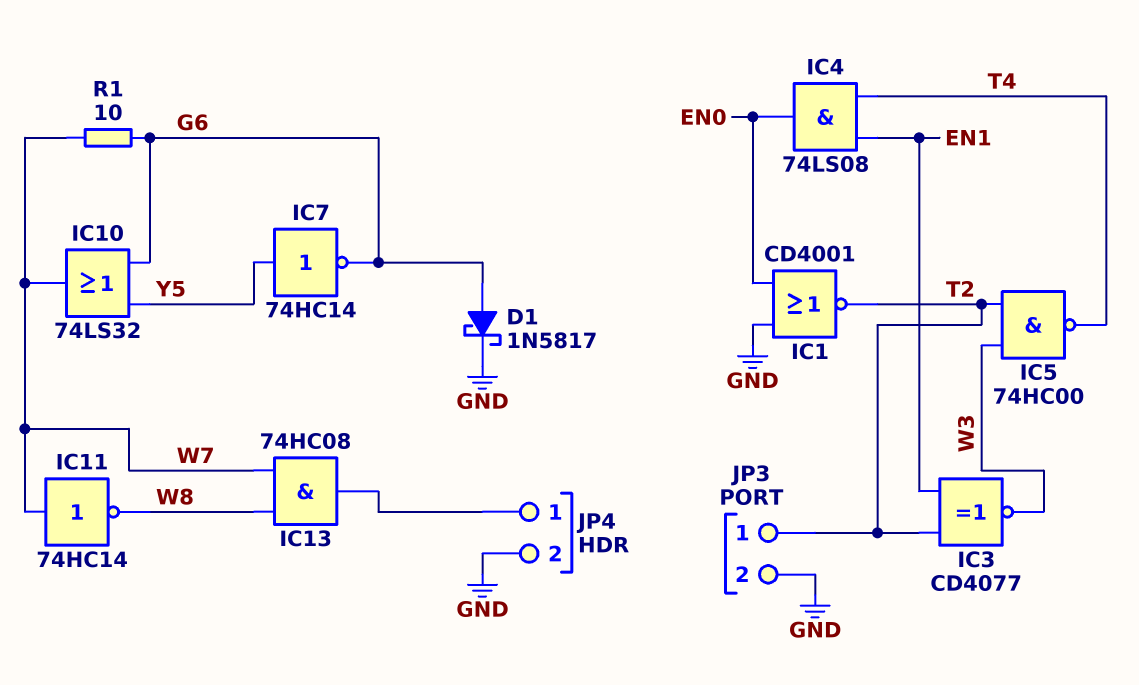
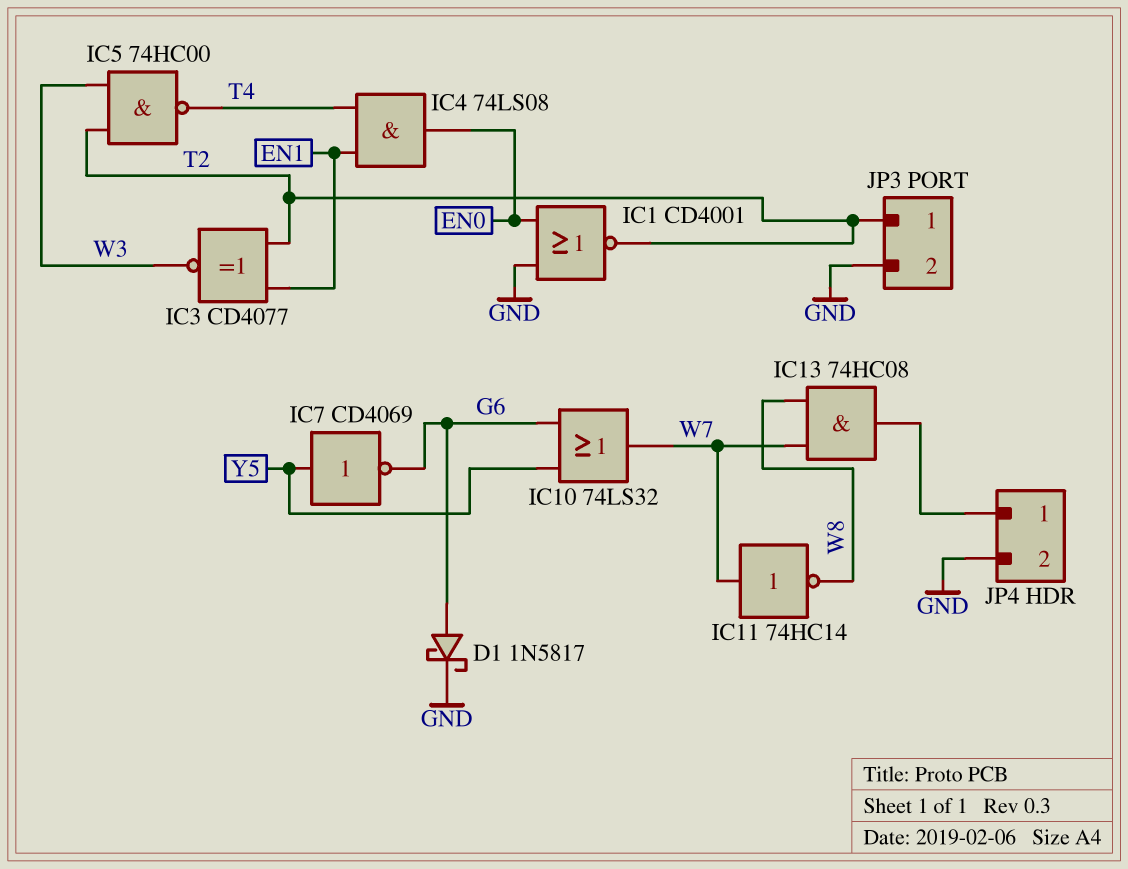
IC7: NOT 74HC14 (in Y5, out G6) -> NOT CD4069 (in Y5, out G6)
R1: 10 (G6, W7) -> none

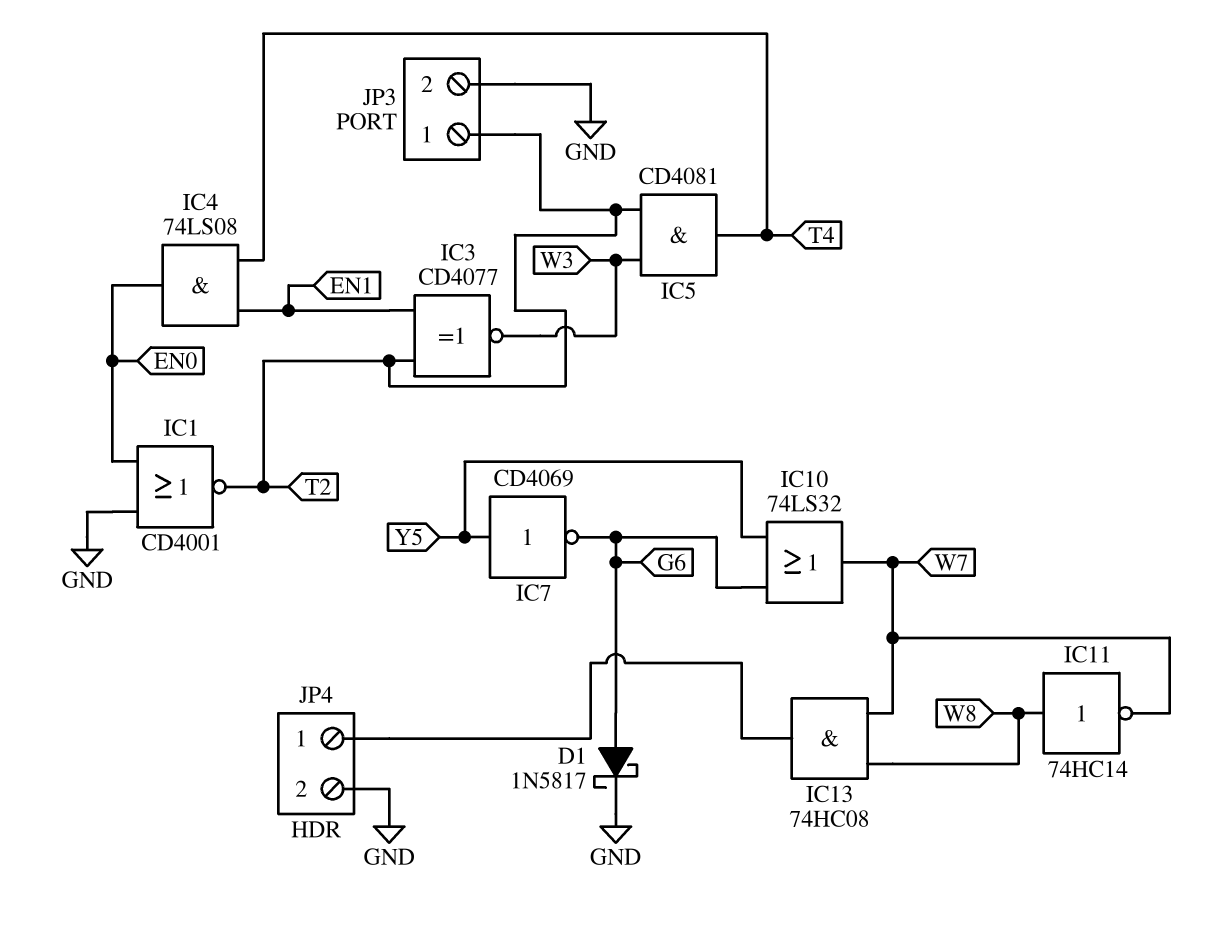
IC5: NAND 74HC00 (in T2, in W3, out T4) -> AND CD4081 (in T2, in W3, out T4)
IC11: NOT 74HC14 (in W7, out W8) -> NOT 74HC14 (in W8, out W7)

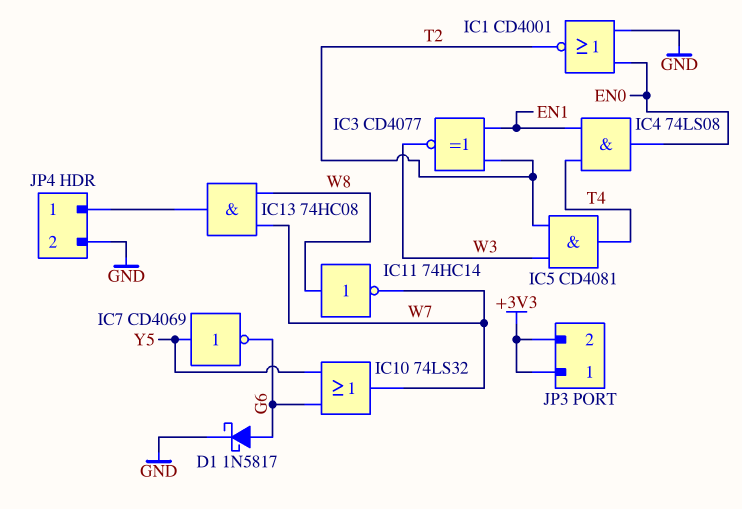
JP3 pin 1: T2 -> +3V3
JP3 pin 2: GND -> +3V3

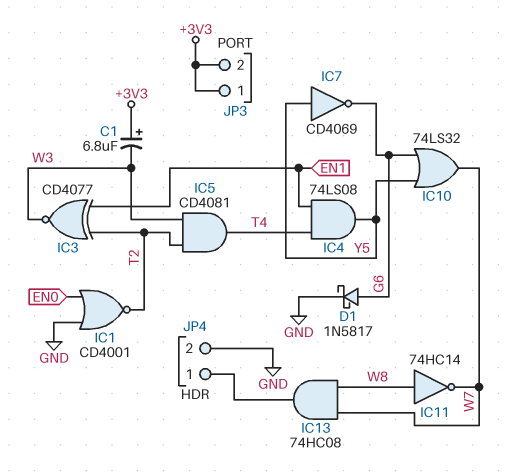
C1: none -> 6.8uF (plus +3V3, minus W3)
IC4: AND 74LS08 (in EN1, in T4, out EN0) -> AND 74LS08 (in EN1, in T4, out Y5)

